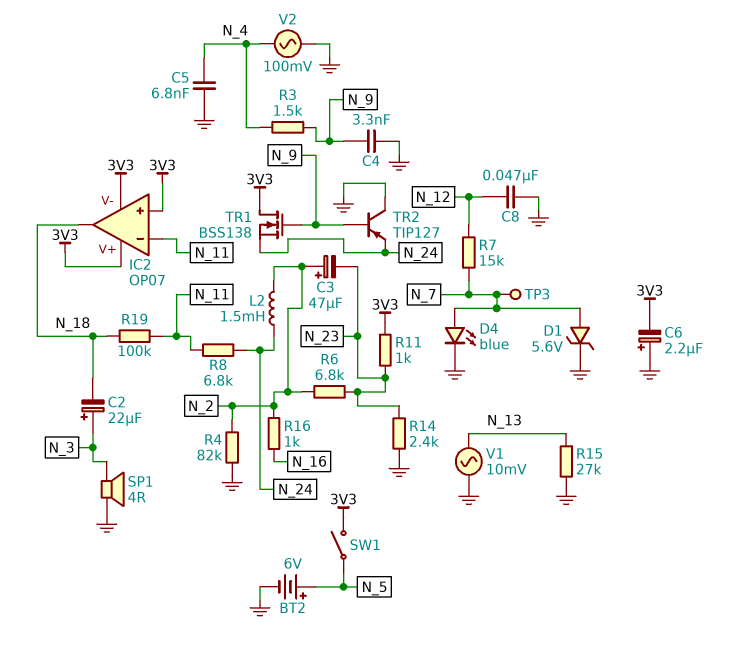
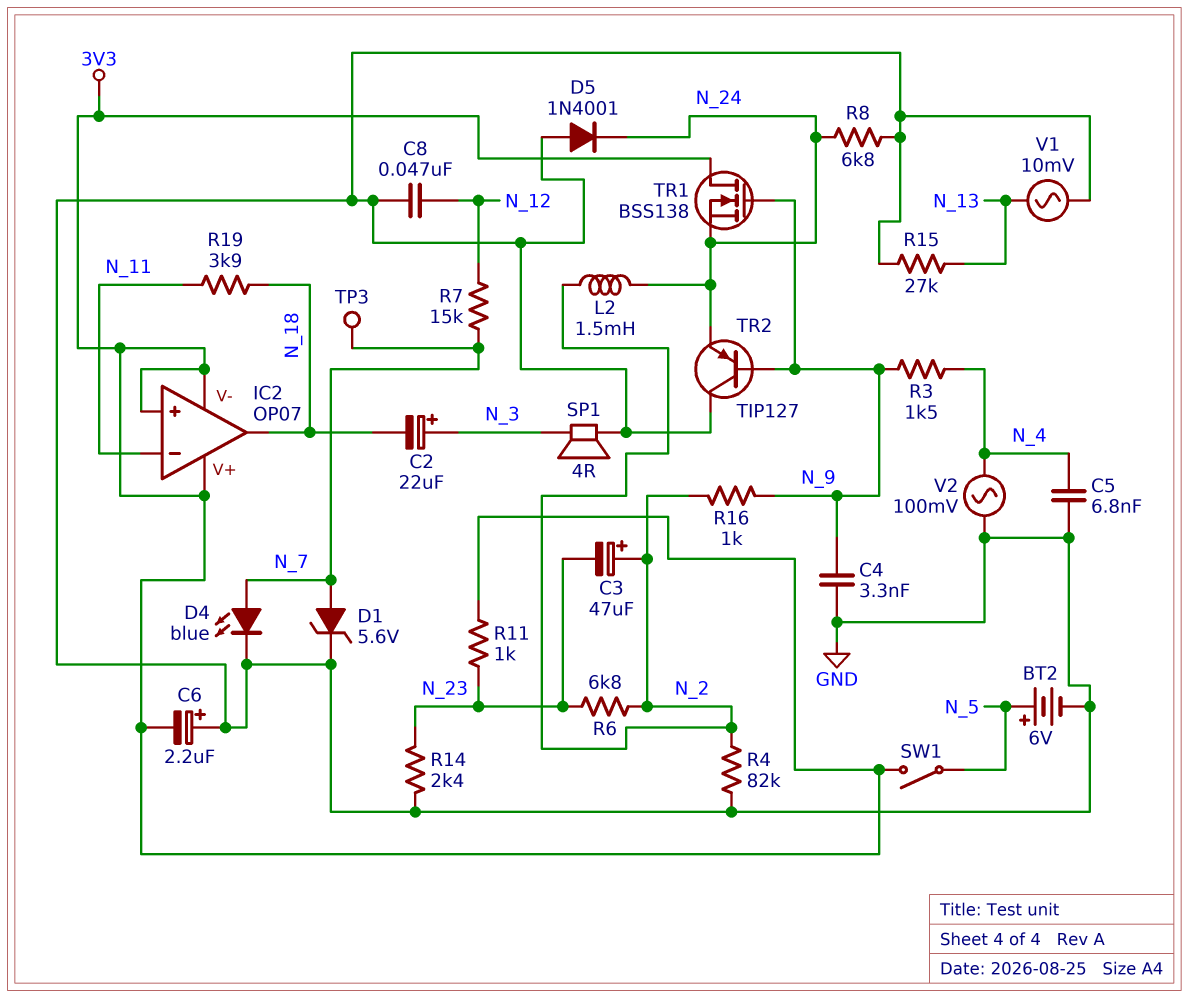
D5: none -> diode 1N4001 (A GND, K N_24)
R8: 6.8k (N_11, N_24) -> 6.8k (GND, N_24)
R16: 1k (N_2, N_16) -> 1k (N_2, N_9)
R19: 100k (N_11, N_18) -> 3.9k (N_11, N_18)

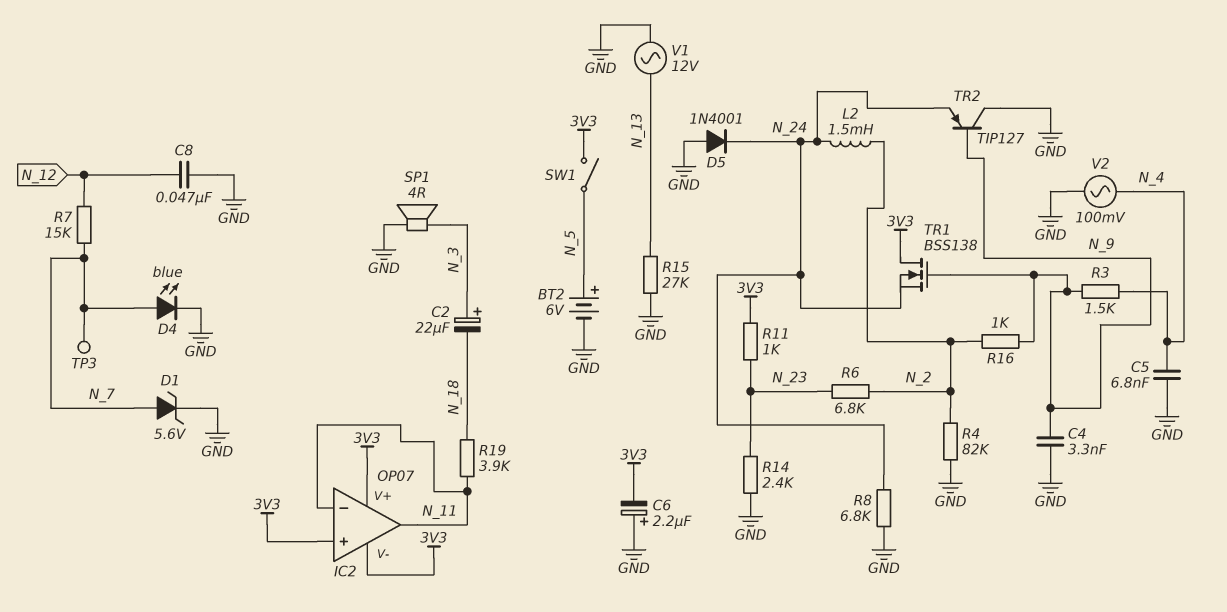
C3: 47uF (plus N_2, minus N_23) -> none
IC2 pin out: N_18 -> N_11
V1: AC 10mV (GND, N_13) -> AC 12V (GND, N_13)

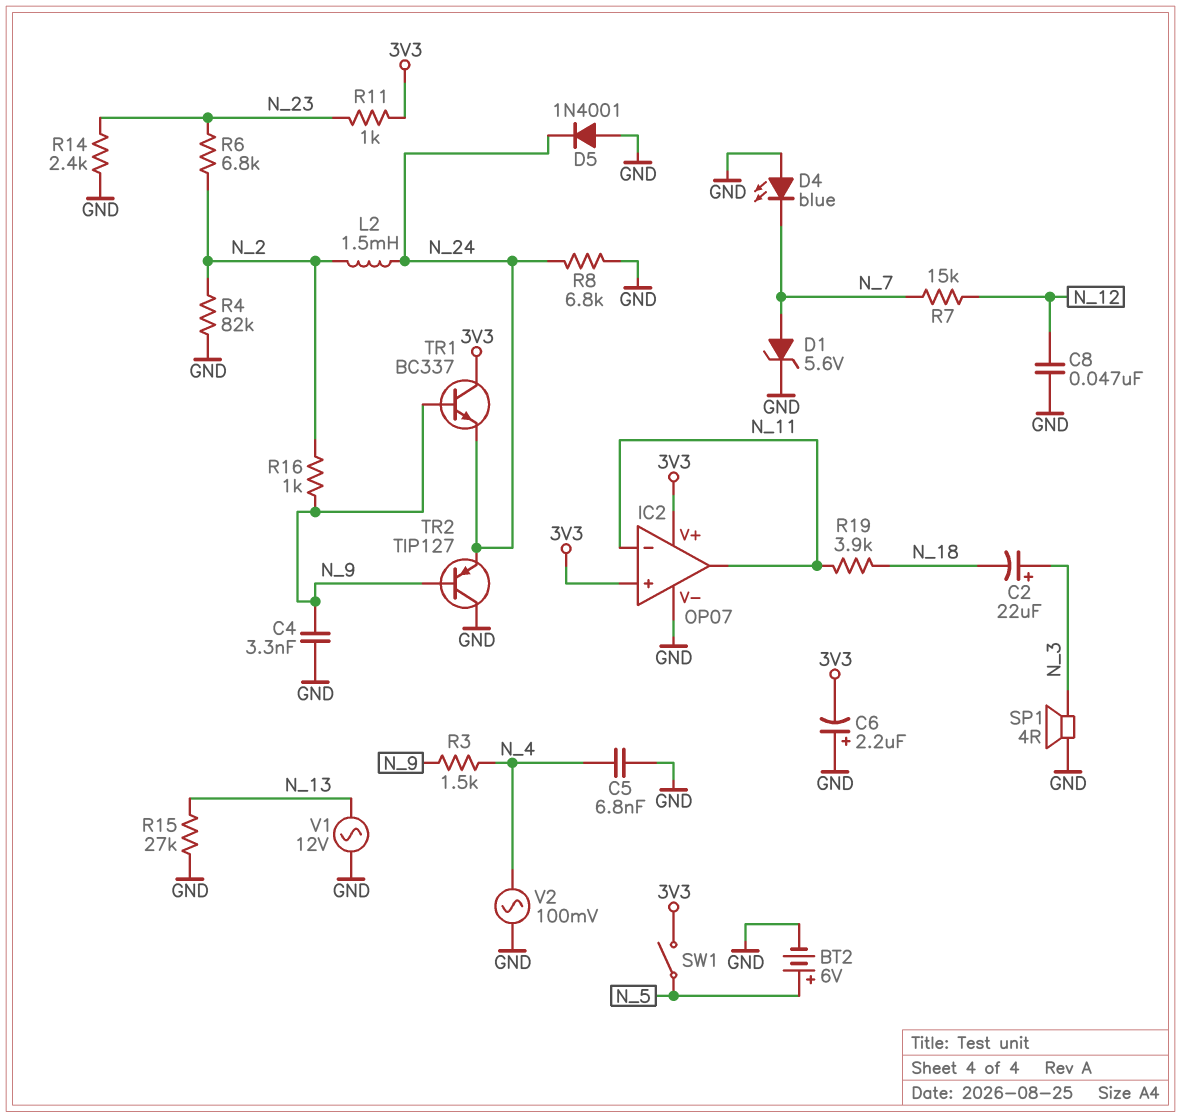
D4: LED blue (A N_7, K GND) -> LED blue (A GND, K N_7)
IC2 pin V-: 3V3 -> GND
TP3: test point (N_7) -> none
TR1: NMOS BSS138 (G N_9, D 3V3, S N_24) -> NPN BC337 (B N_9, C 3V3, E N_24)

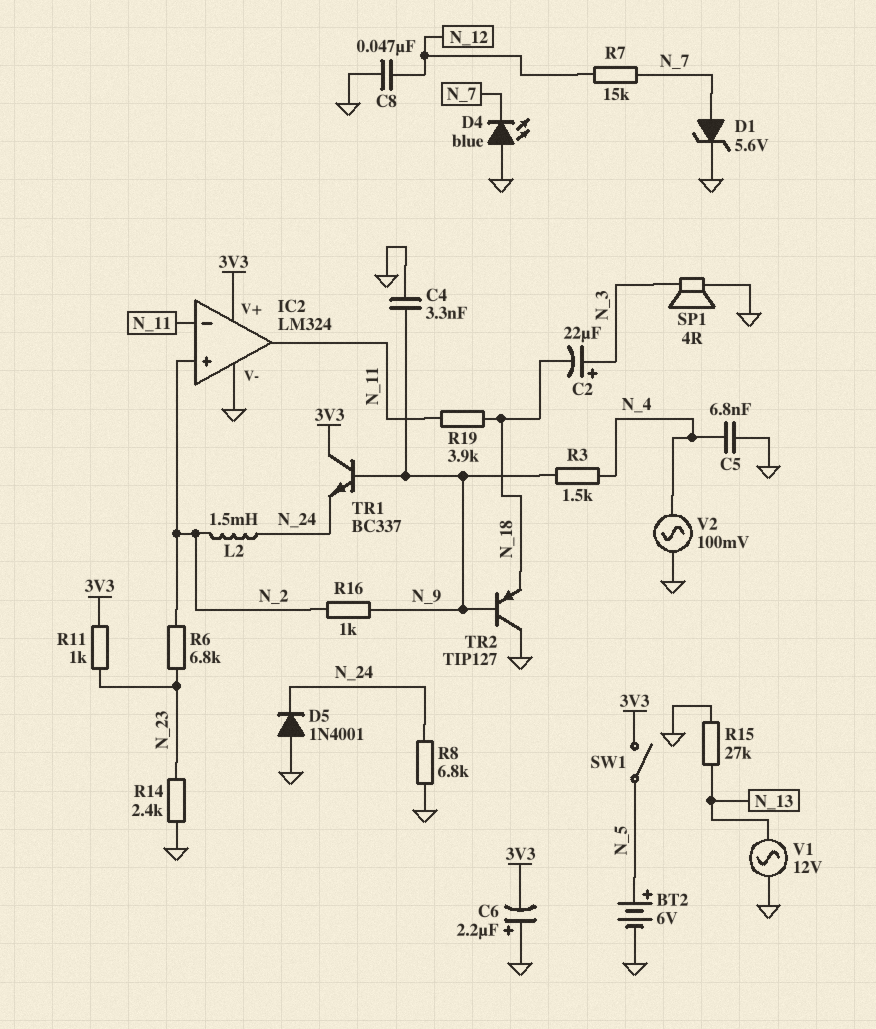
IC2: OP07 -> LM324
IC2 pin in+: 3V3 -> N_2
R4: 82k (GND, N_2) -> none
TR2: PNP TIP127 (B N_9, C GND, E N_24) -> PNP TIP127 (B N_9, C GND, E N_18)

